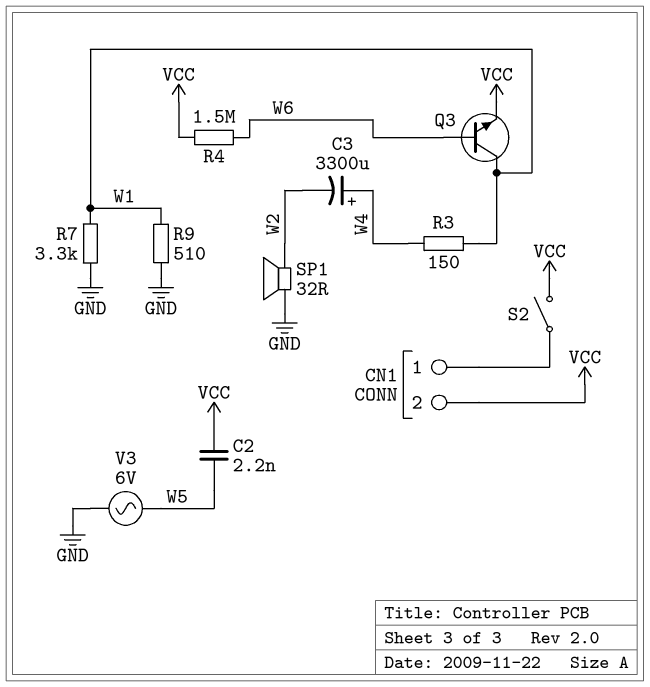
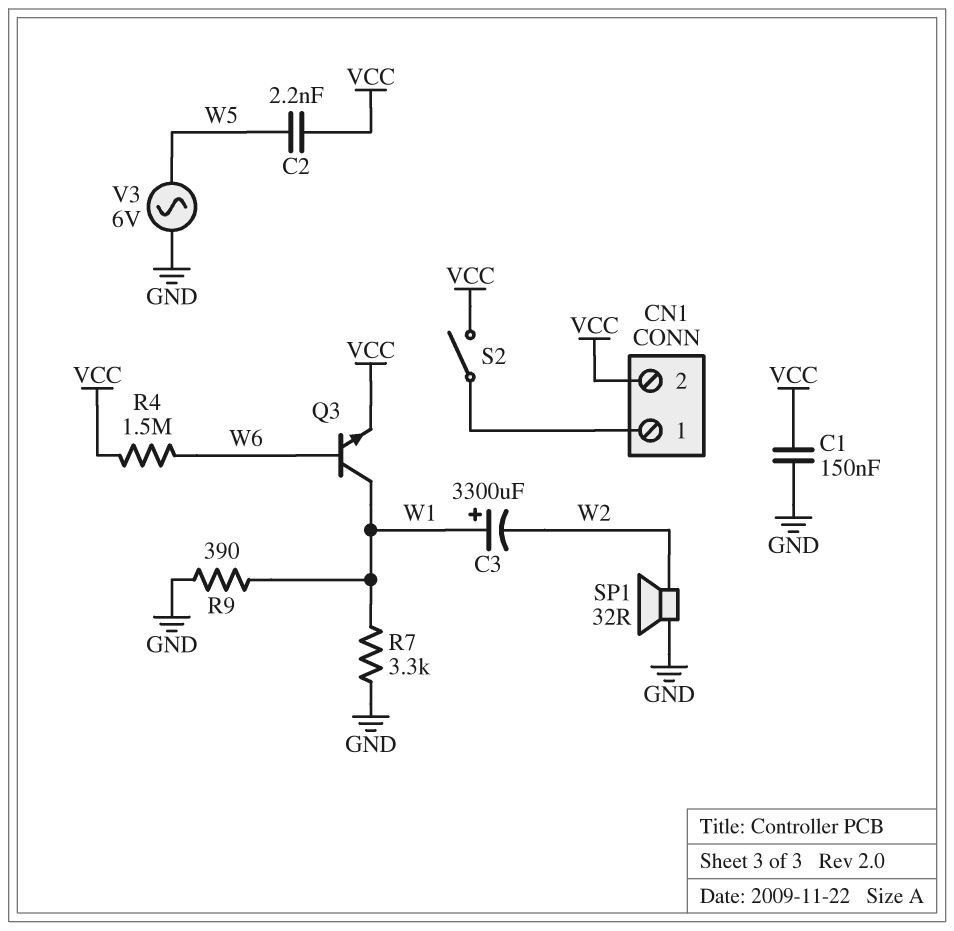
C1: none -> 150nF (GND, VCC)
C3: 3300uF (plus W4, minus W2) -> 3300uF (plus W1, minus W2)
R3: 150 (W1, W4) -> none
R9: 510 (GND, W1) -> 390 (GND, W1)

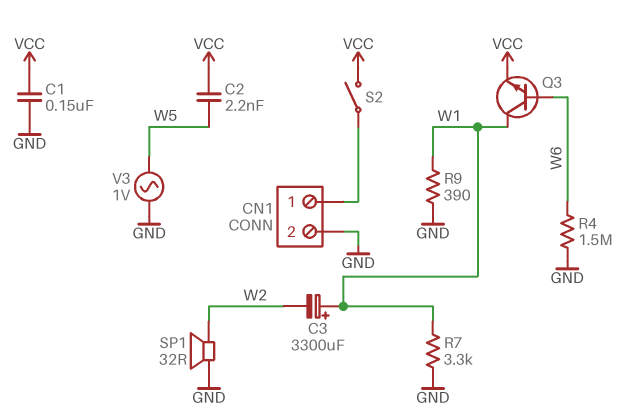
CN1 pin 2: VCC -> GND
R4: 1.5M (VCC, W6) -> 1.5M (GND, W6)
V3: AC 6V (GND, W5) -> AC 1V (GND, W5)

